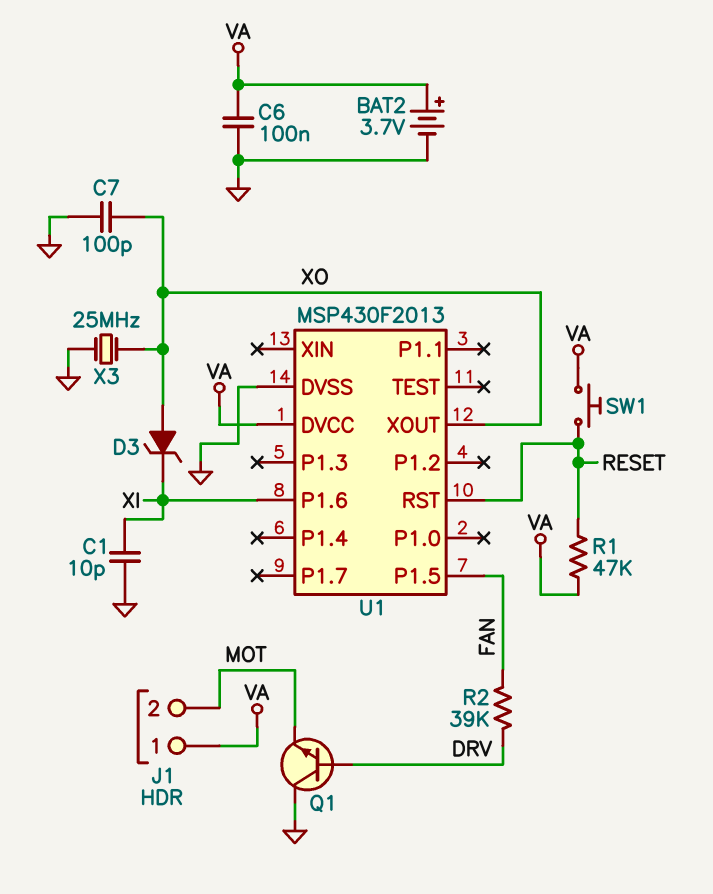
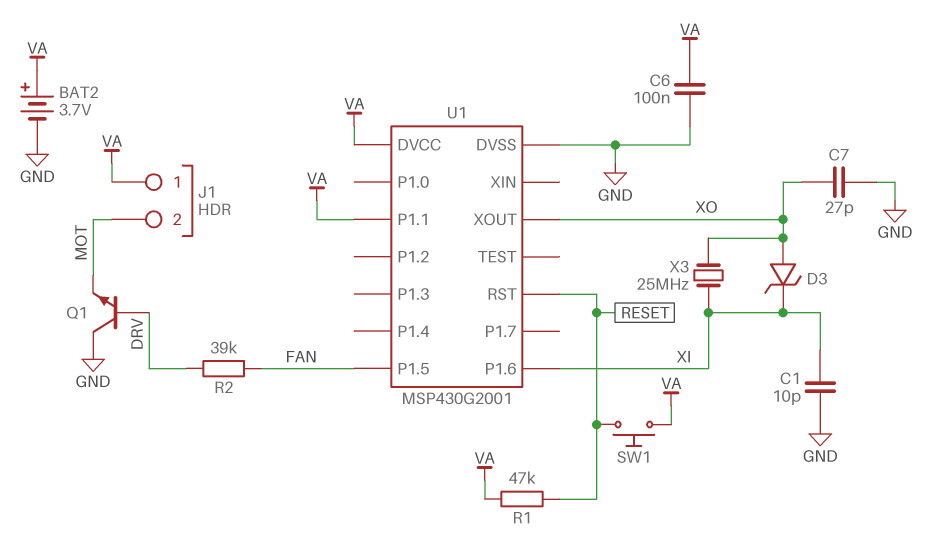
C7: 100pF (GND, XO) -> 27pF (GND, XO)
U1: MSP430F2013 -> MSP430G2001
U1 pin P1.1: none -> VA
X3: 25MHz (GND, XO) -> 25MHz (XI, XO)

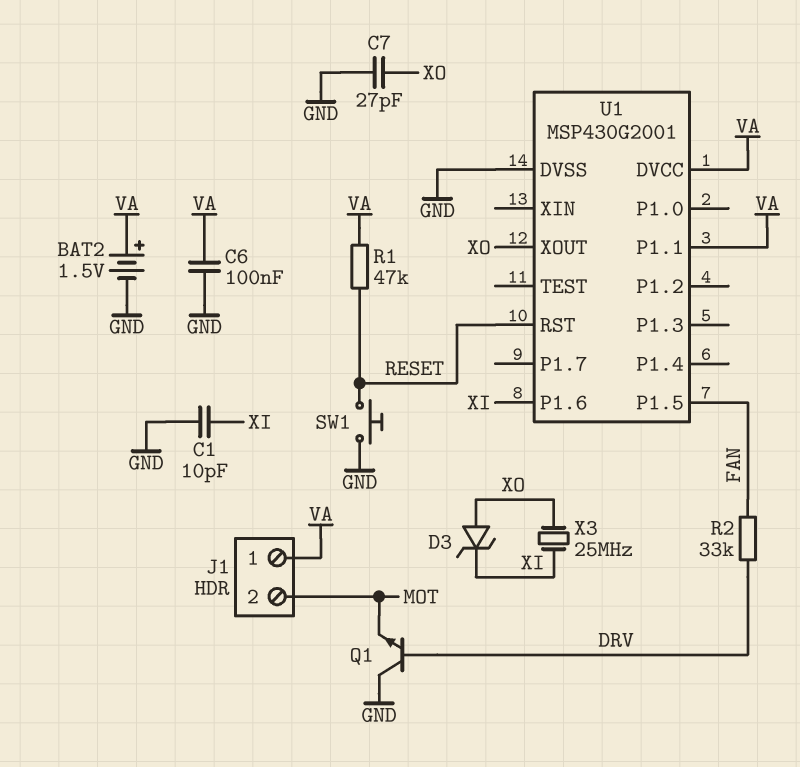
BAT2: 3.7V (plus VA, minus GND) -> 1.5V (plus VA, minus GND)
R2: 39k (DRV, FAN) -> 33k (DRV, FAN)
SW1: button (RESET, VA) -> button (GND, RESET)

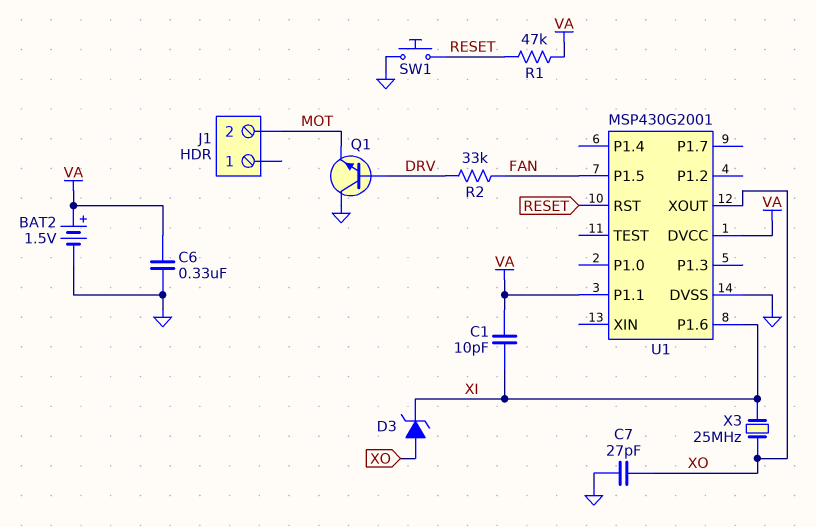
C1: 10pF (GND, XI) -> 10pF (VA, XI)
C6: 100nF (GND, VA) -> 330nF (GND, VA)
J1 pin 1: VA -> none

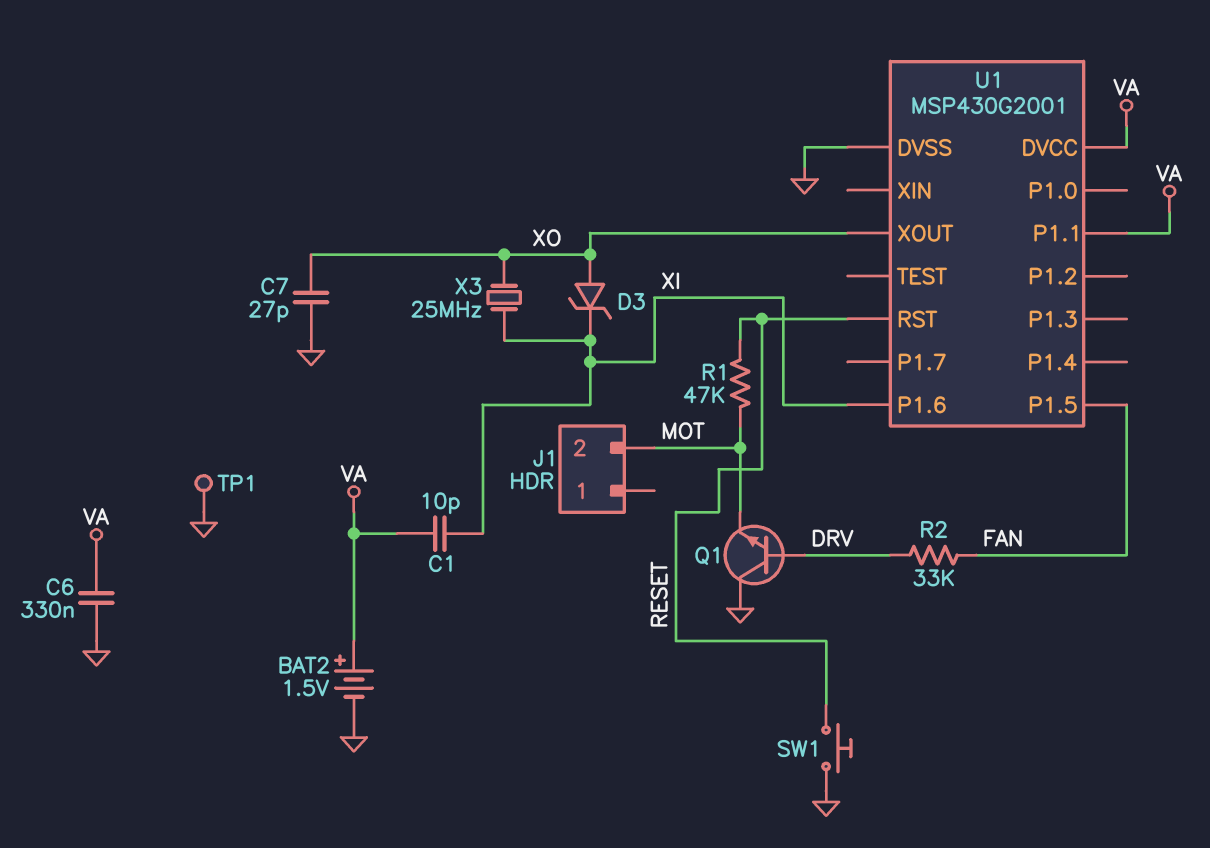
R1: 47k (RESET, VA) -> 47k (MOT, RESET)
TP1: none -> test point (GND)

